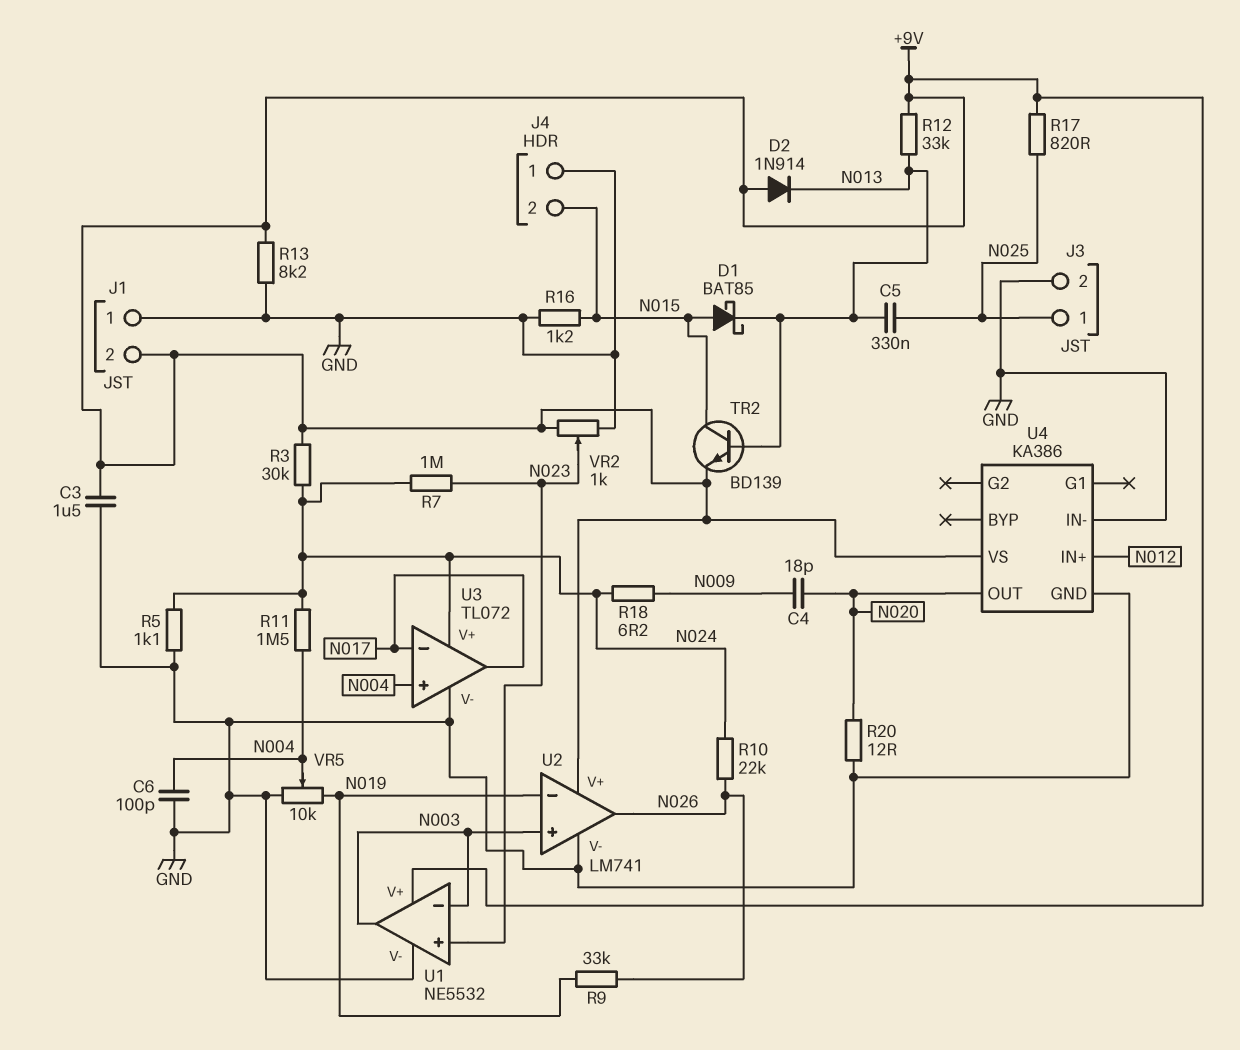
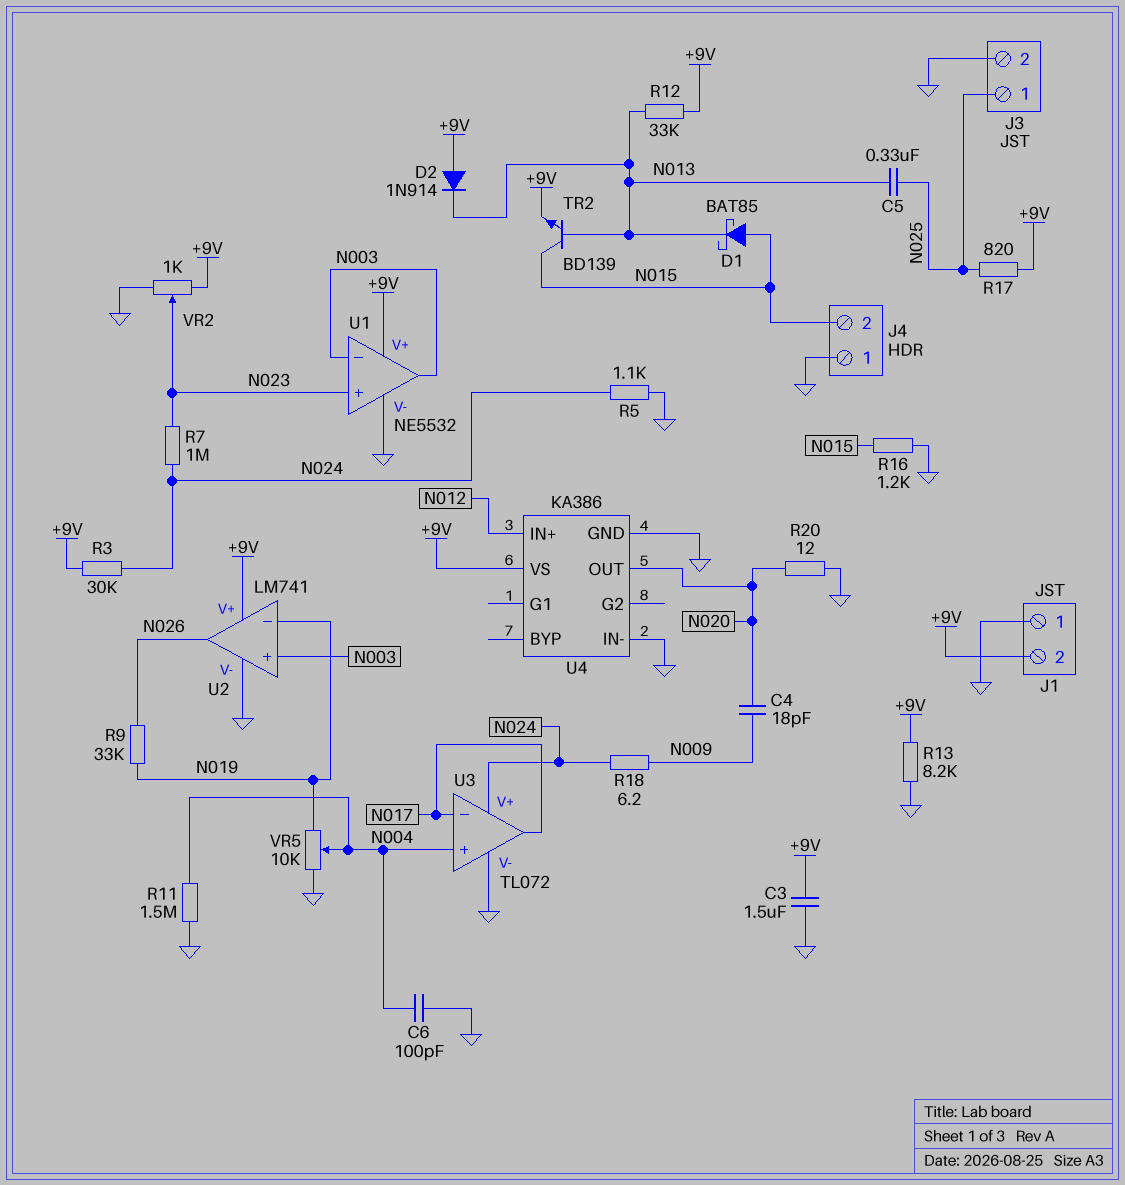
R10: 22k (N024, N026) -> none
R11: 1.5M (N004, N024) -> 1.5M (GND, N004)

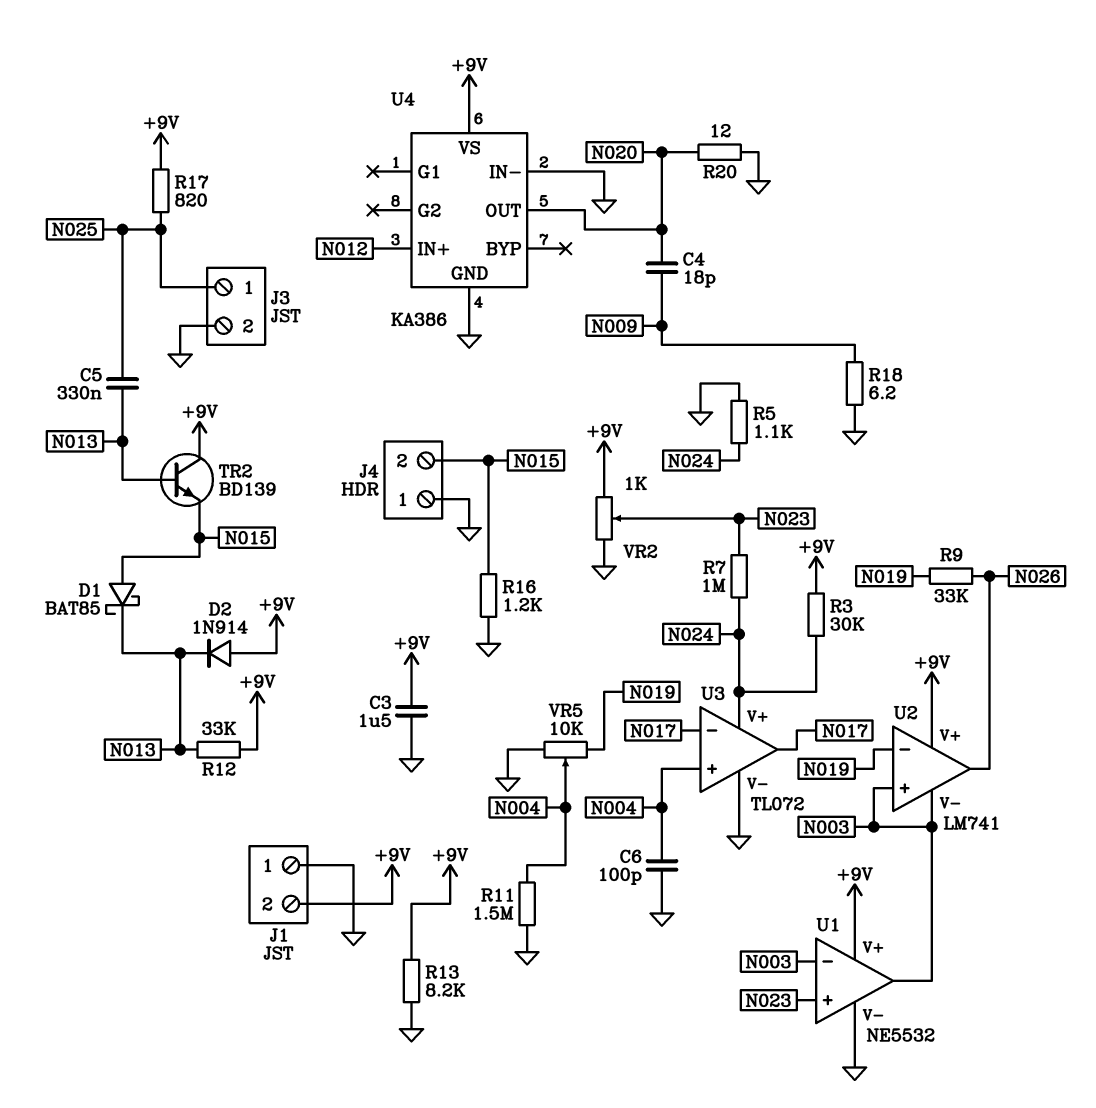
R18: 6.2 (N009, N024) -> 6.2 (GND, N009)
TR2: NPN BD139 (B N013, C N015, E +9V) -> NPN BD139 (B N013, C +9V, E N015)
U2 pin V-: GND -> N003

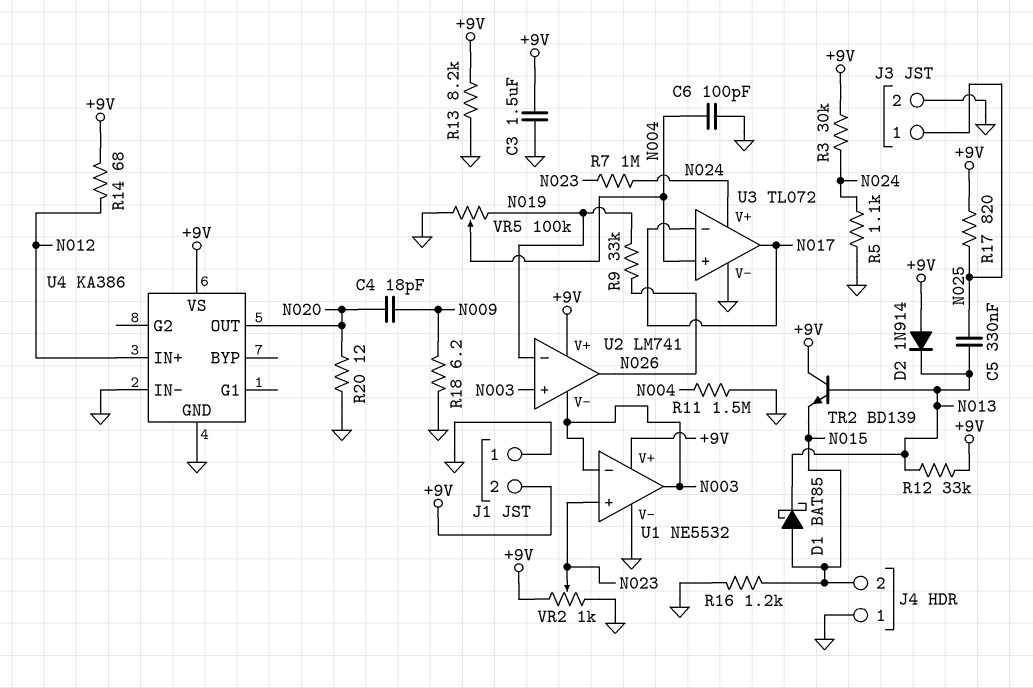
R14: none -> 68 (+9V, N012)
VR5: 10k (GND, N019, wiper N004) -> 100k (GND, N019, wiper N004)

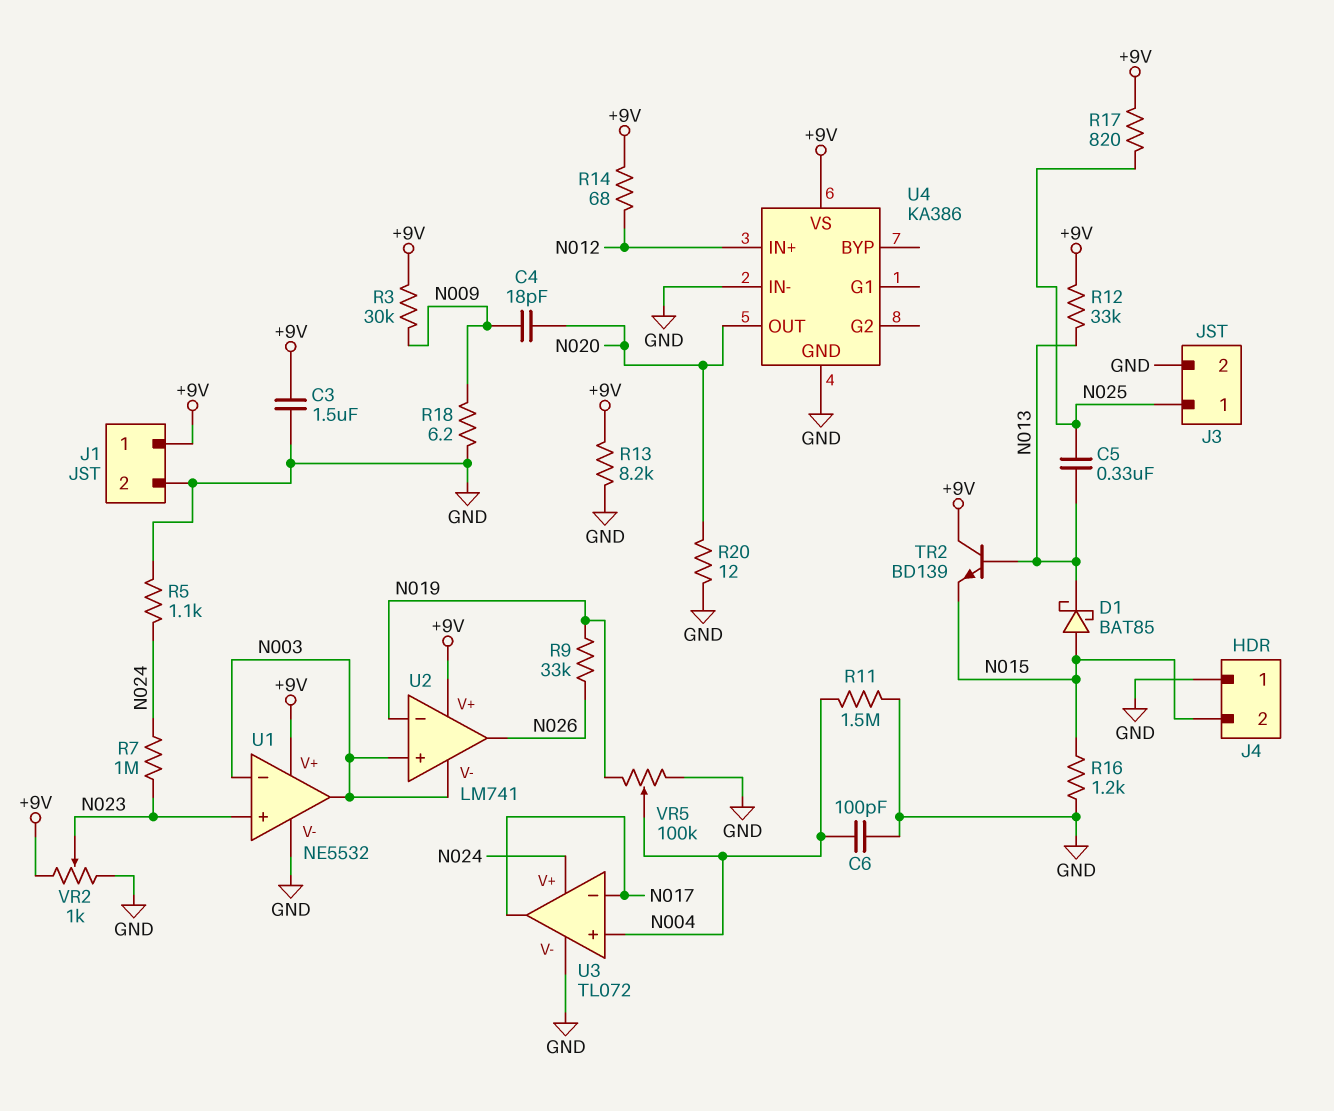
D2: diode 1N914 (A +9V, K N013) -> none
J1 pin 1: GND -> +9V
J1 pin 2: +9V -> GND
R3: 30k (+9V, N024) -> 30k (+9V, N009)

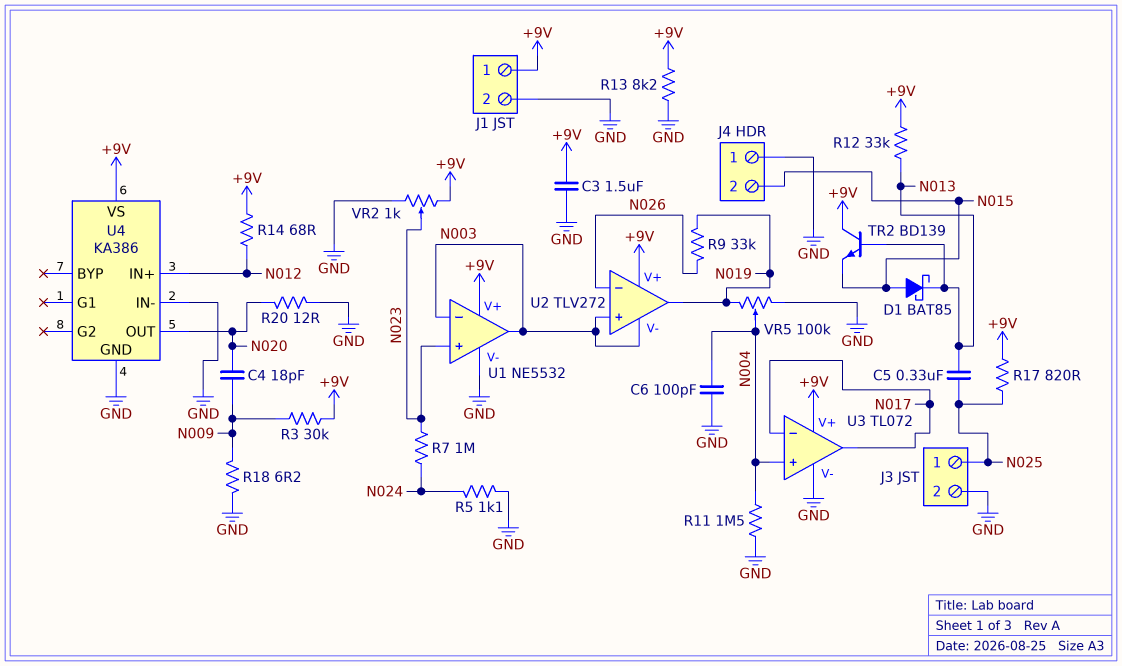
R16: 1.2k (GND, N015) -> none
U2: LM741 -> TLV272
U2 pin in-: N019 -> N026
U2 pin out: N026 -> N019
U3 pin V+: N024 -> +9V

